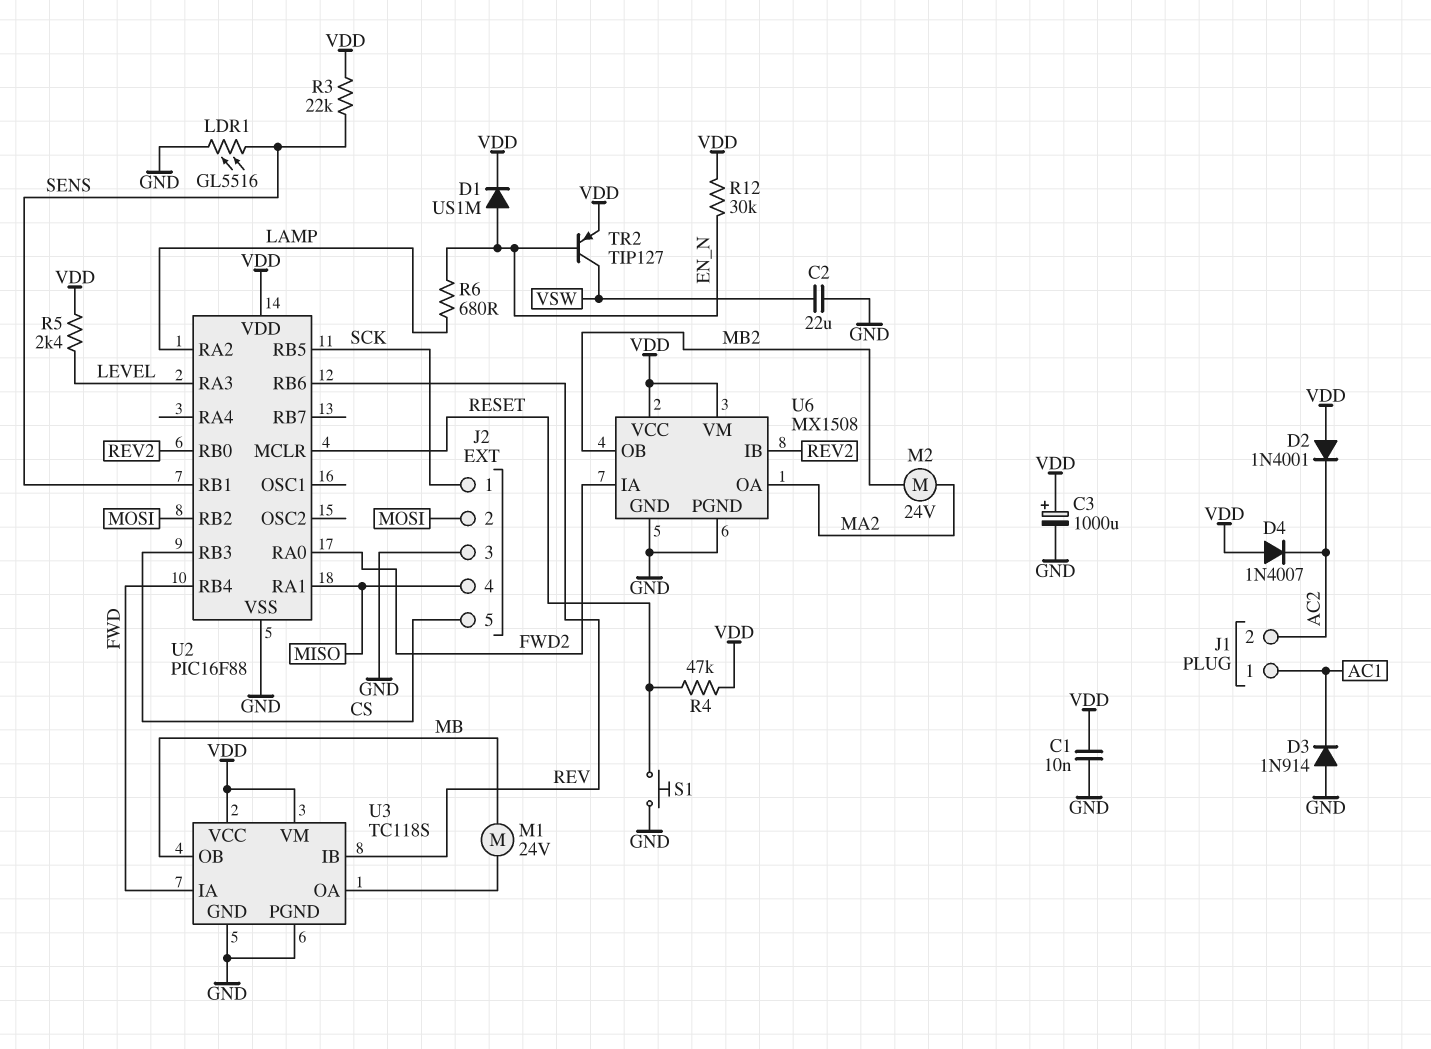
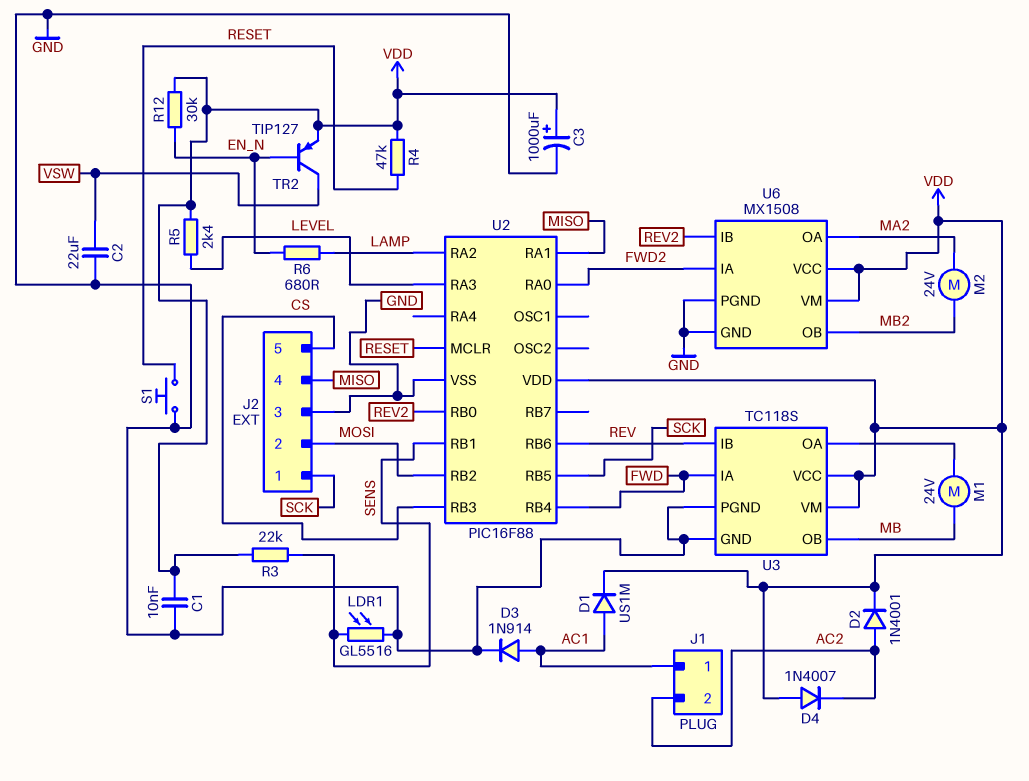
D1: diode US1M (A EN_N, K VDD) -> diode US1M (A AC1, K VDD)
D2: diode 1N4001 (A VDD, K AC2) -> diode 1N4001 (A AC2, K VDD)
D3: diode 1N914 (A GND, K AC1) -> diode 1N914 (A AC1, K GND)

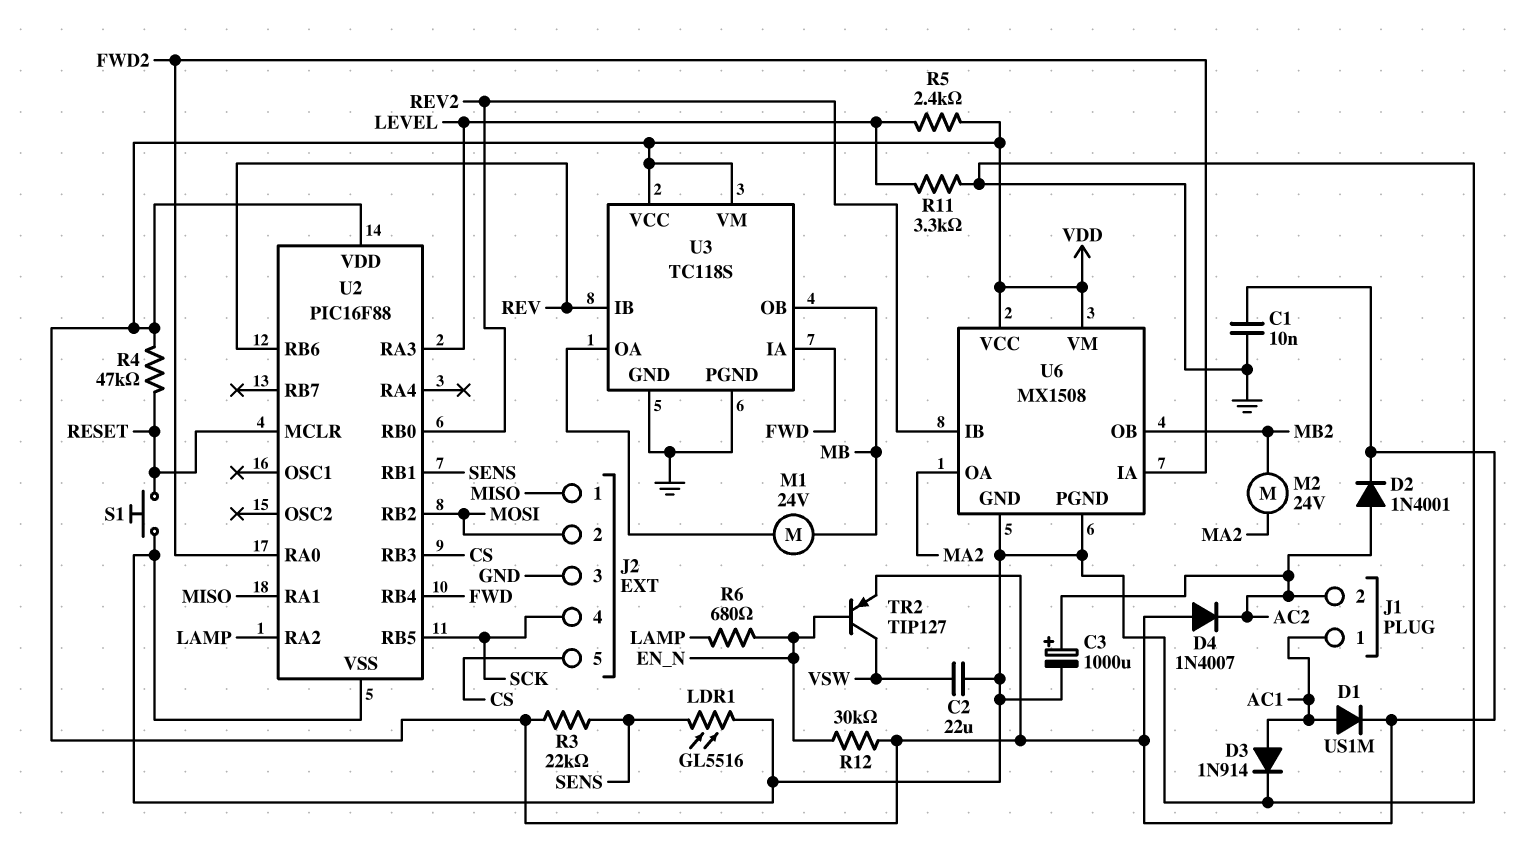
C3: 1000uF (plus VDD, minus GND) -> 1000uF (plus AC2, minus GND)
J2 pin 1: SCK -> MISO
J2 pin 4: MISO -> SCK
R11: none -> 3.3k (GND, LEVEL)

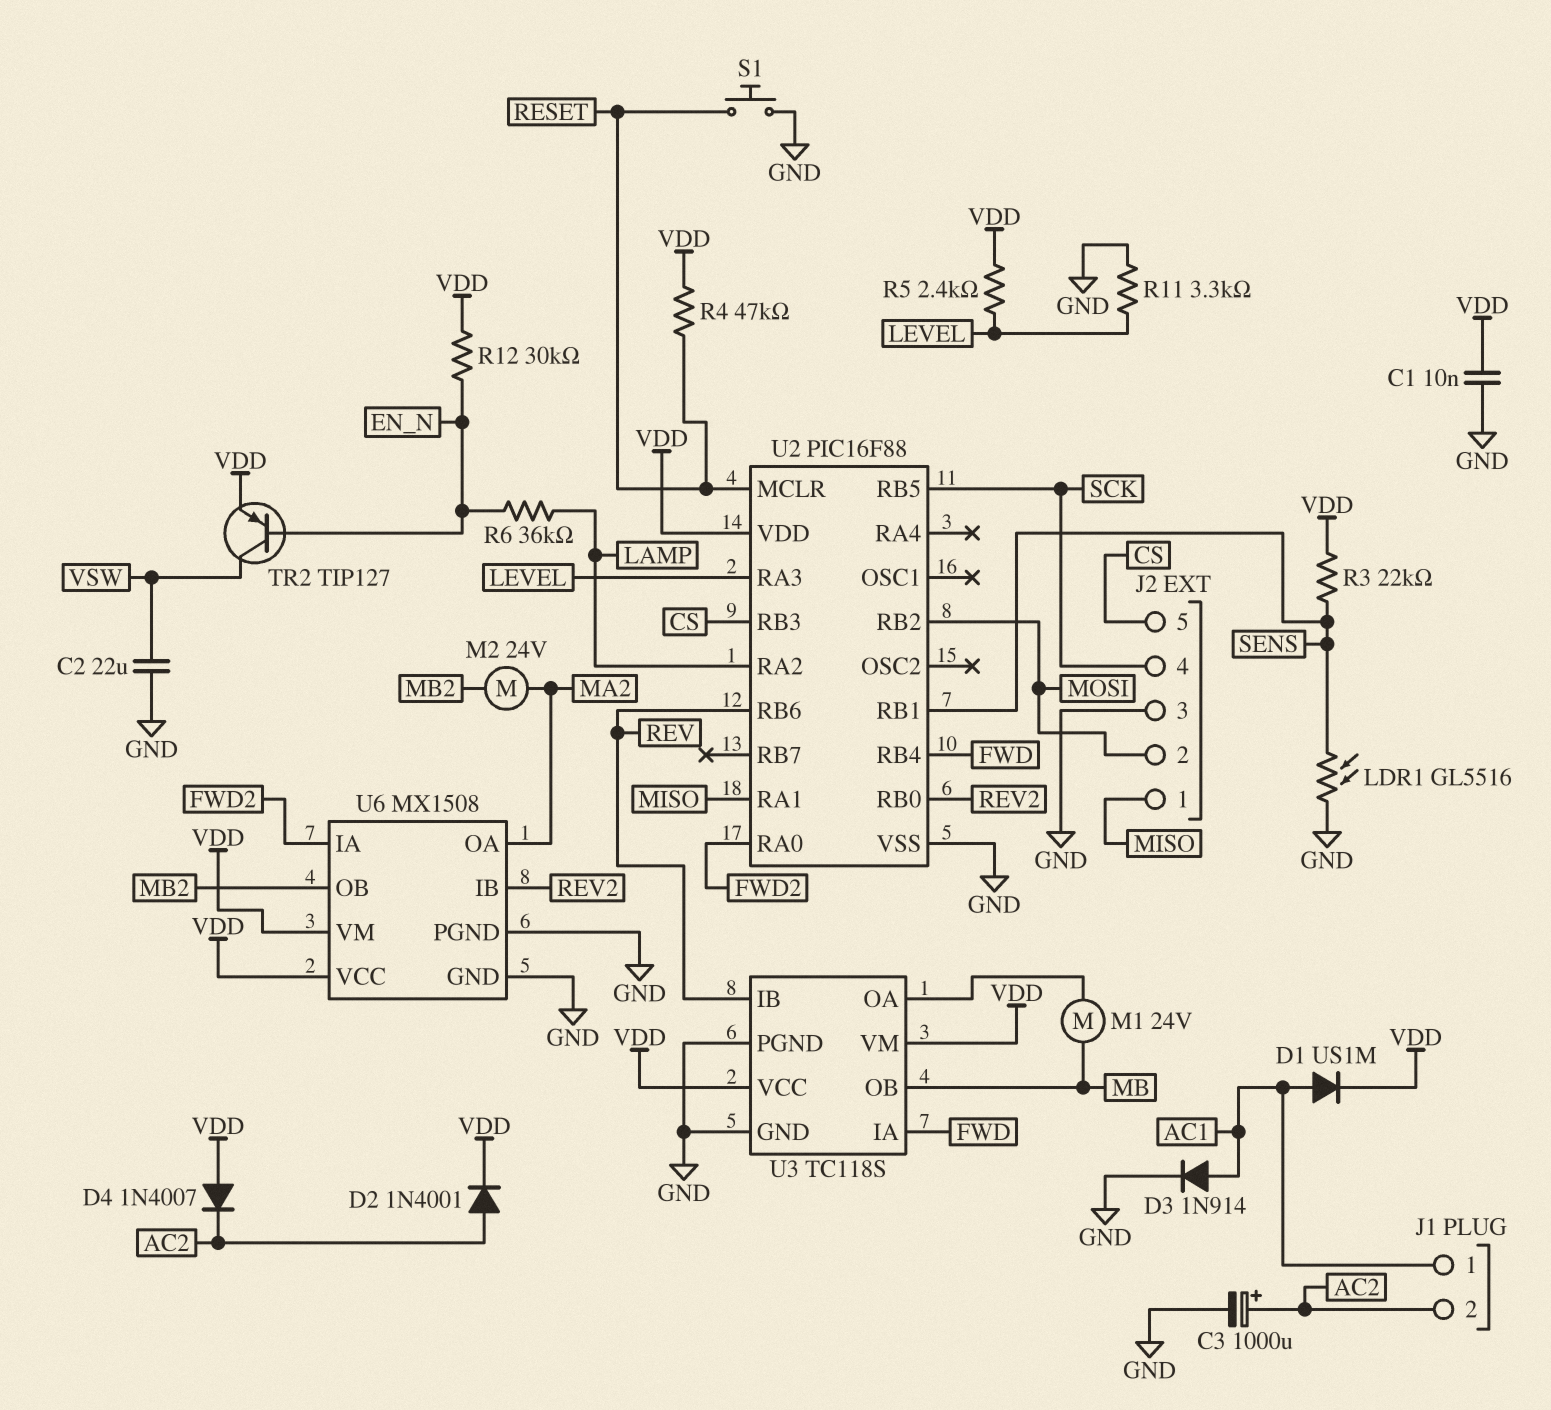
R6: 680 (EN_N, LAMP) -> 36k (EN_N, LAMP)

